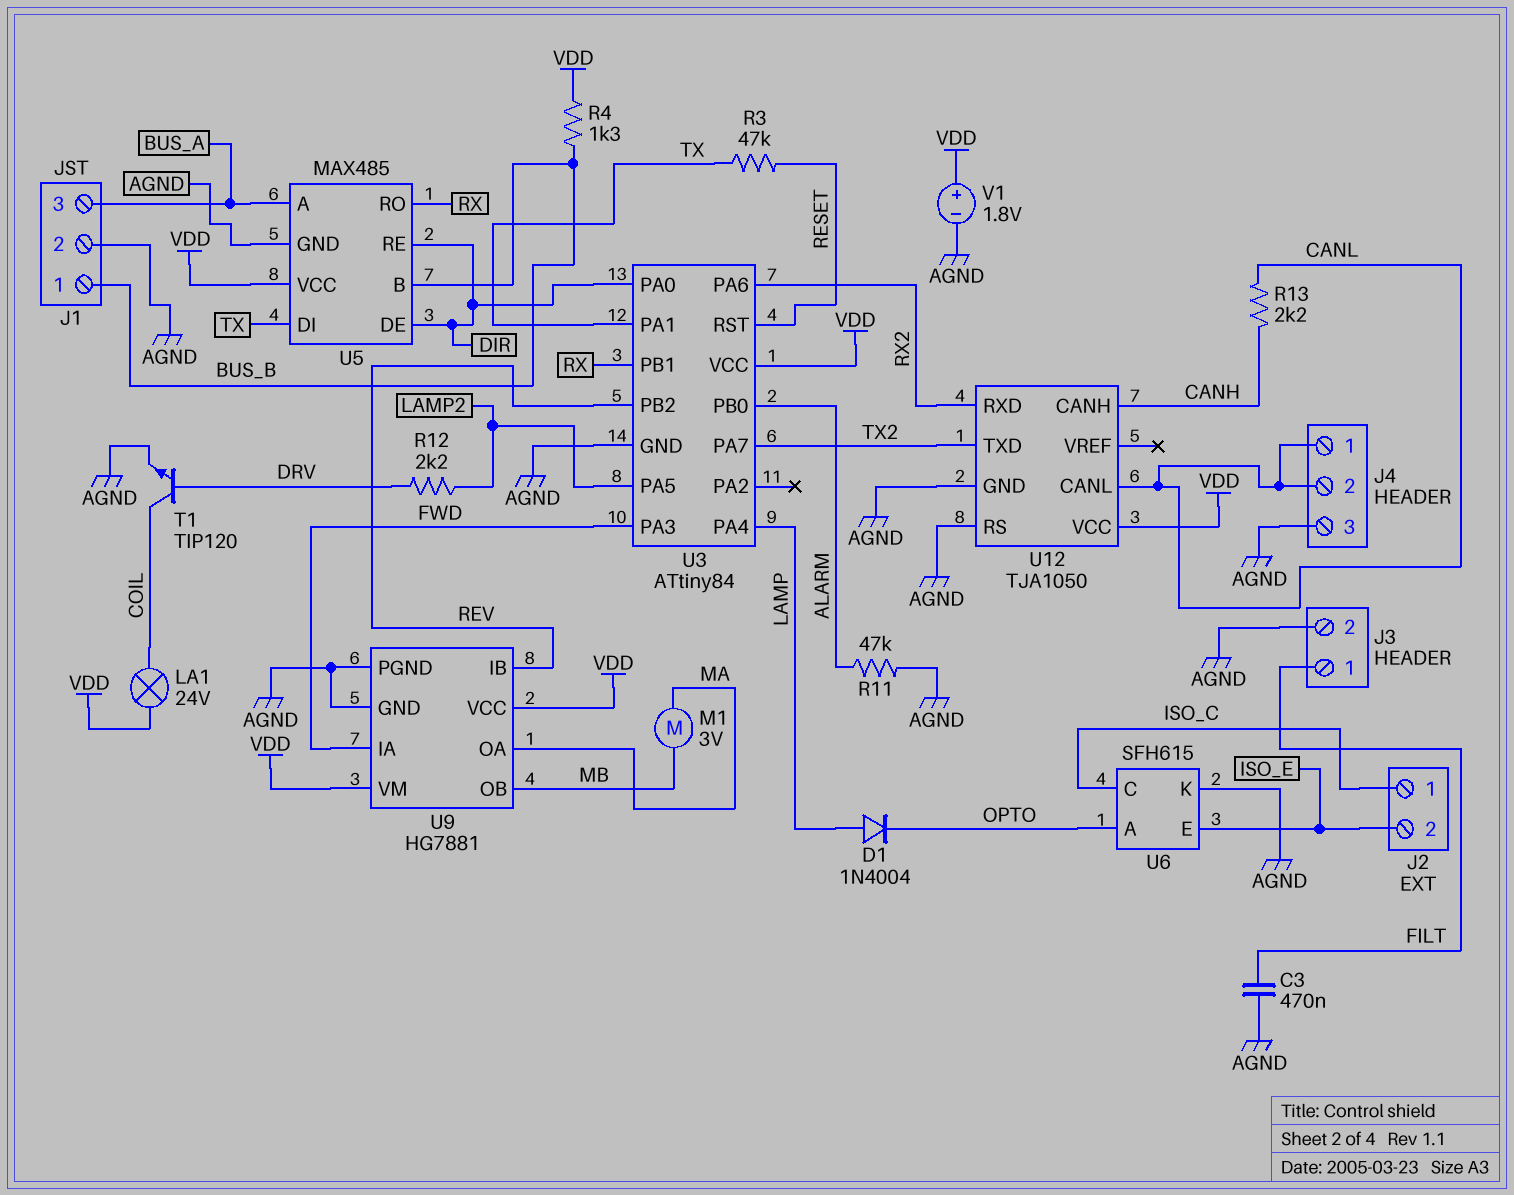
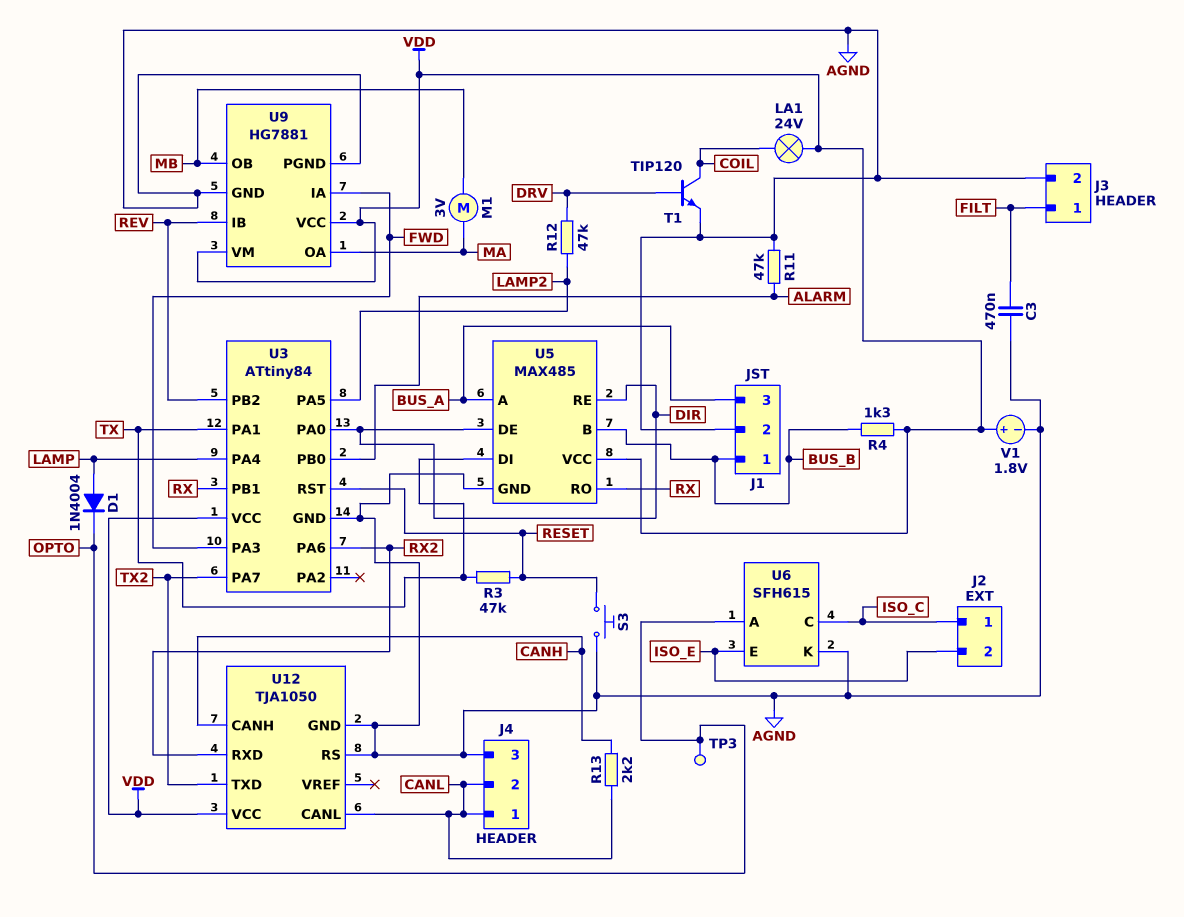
R12: 2.2k (DRV, LAMP2) -> 47k (DRV, LAMP2)
S3: none -> button (AGND, RESET)
TP3: none -> test point (OPTO)

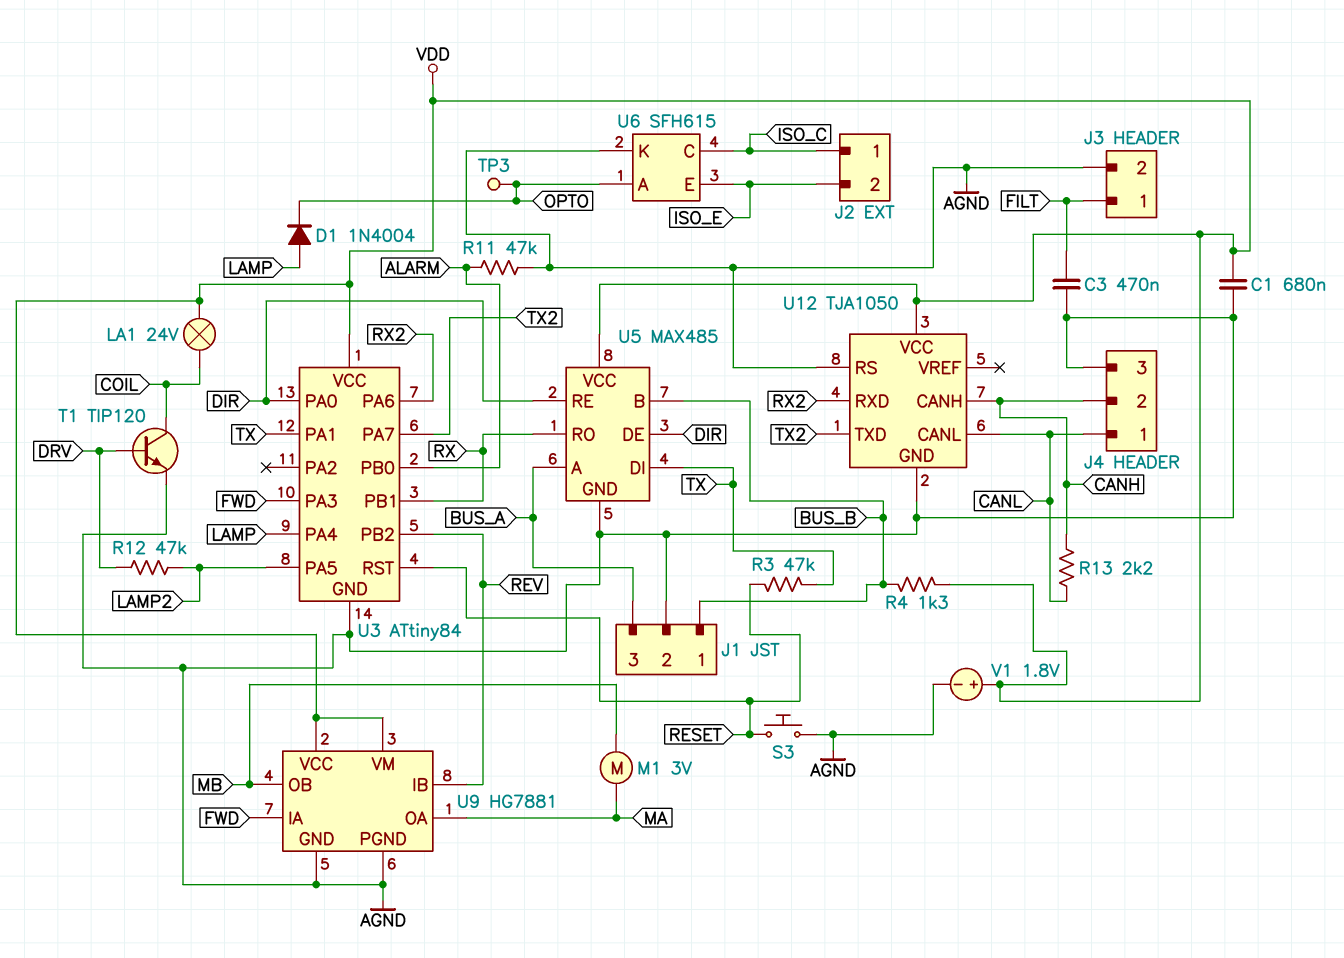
C1: none -> 680nF (AGND, VDD)
J4 pin 2: CANL -> CANH

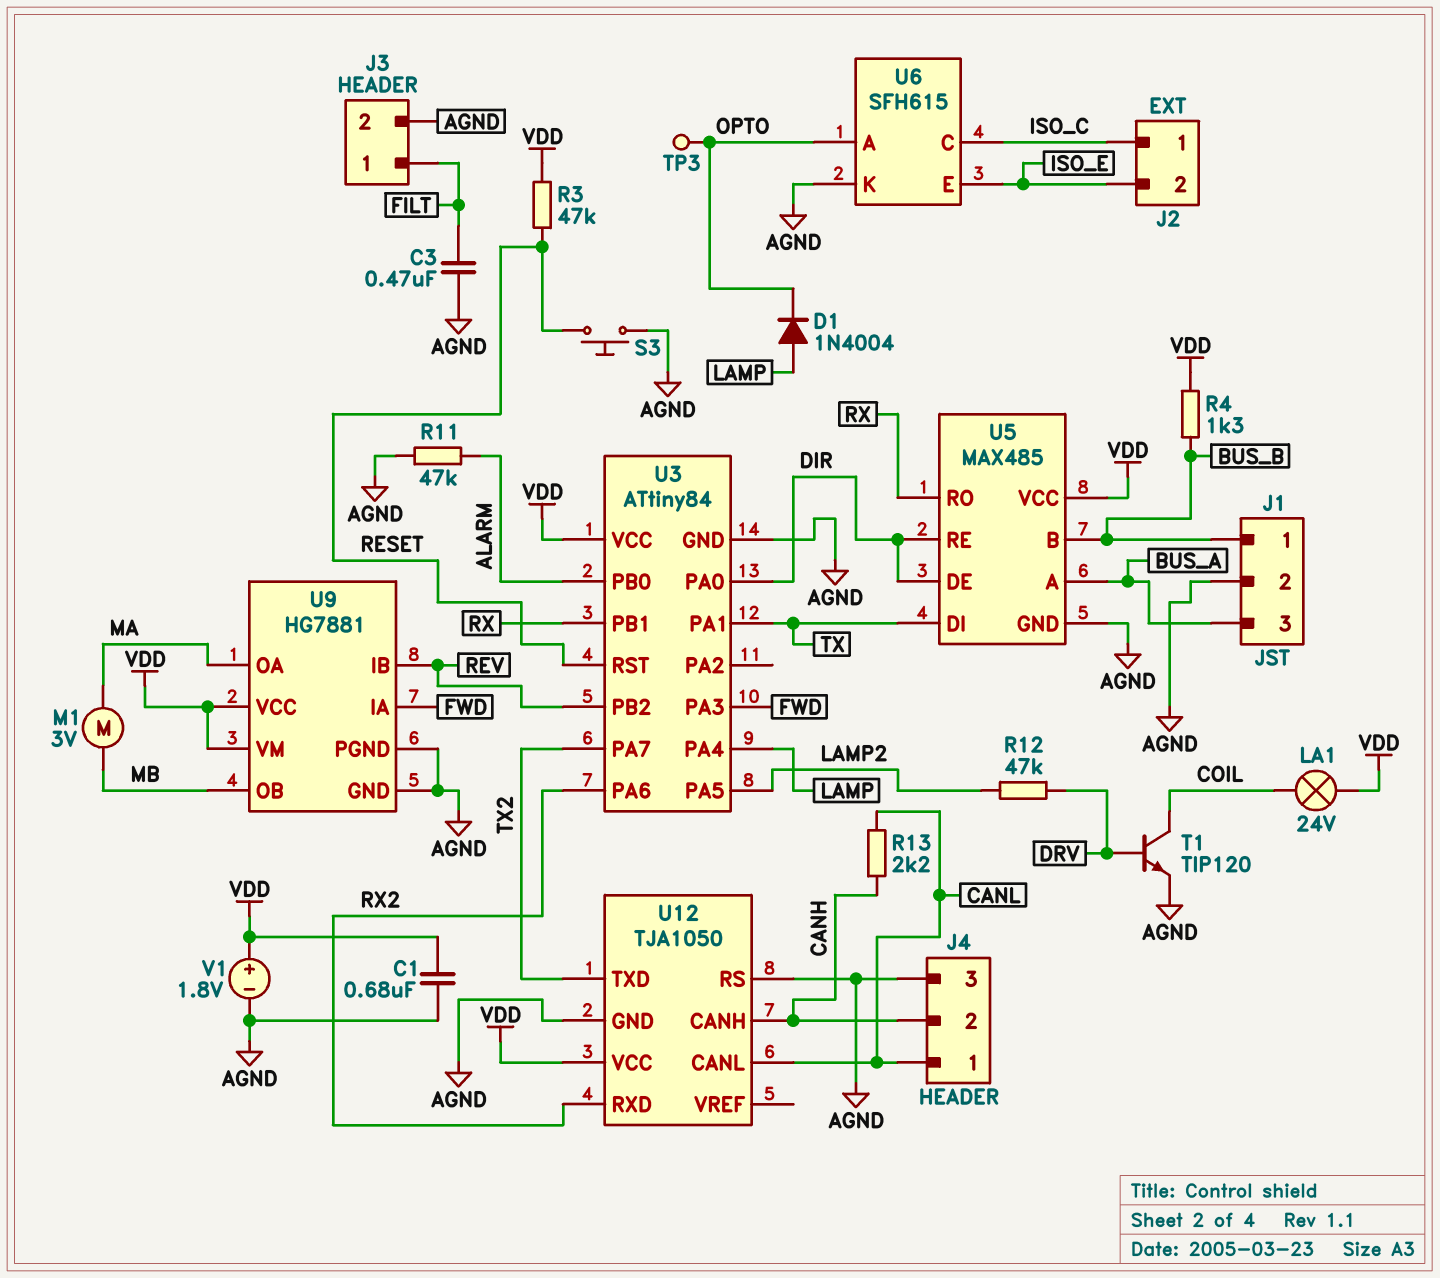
R3: 47k (RESET, TX) -> 47k (RESET, VDD)

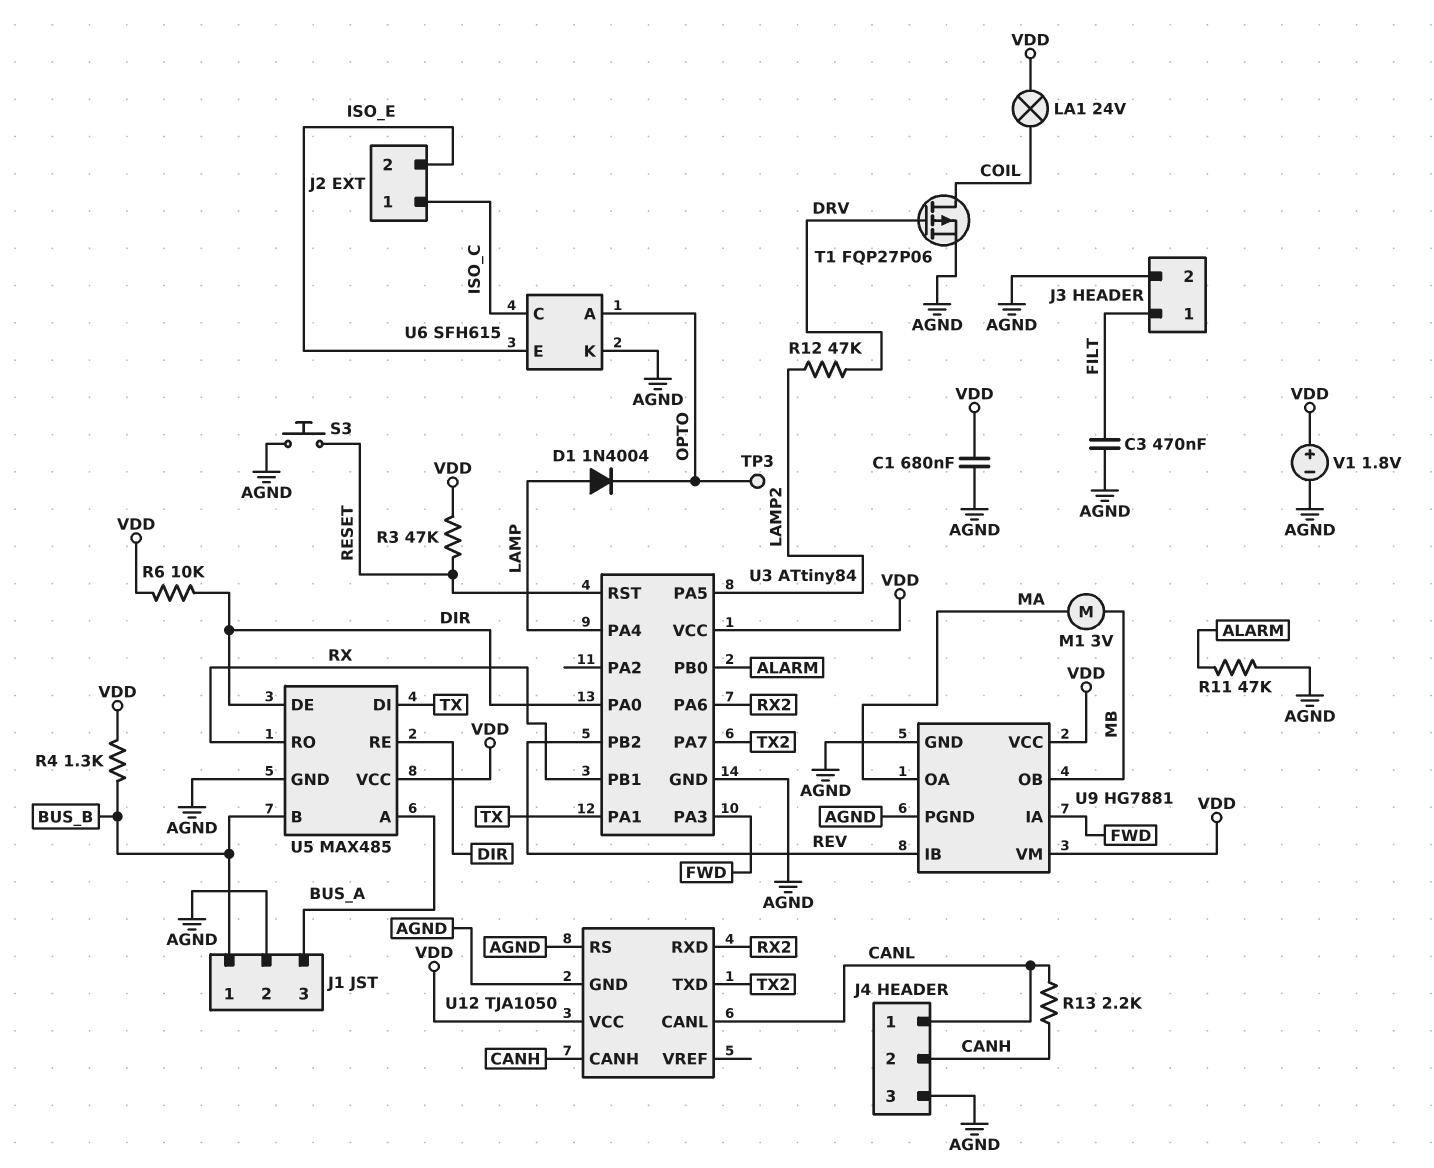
R6: none -> 10k (DIR, VDD)
T1: NPN TIP120 (B DRV, C COIL, E AGND) -> PMOS FQP27P06 (G DRV, D COIL, S AGND)

